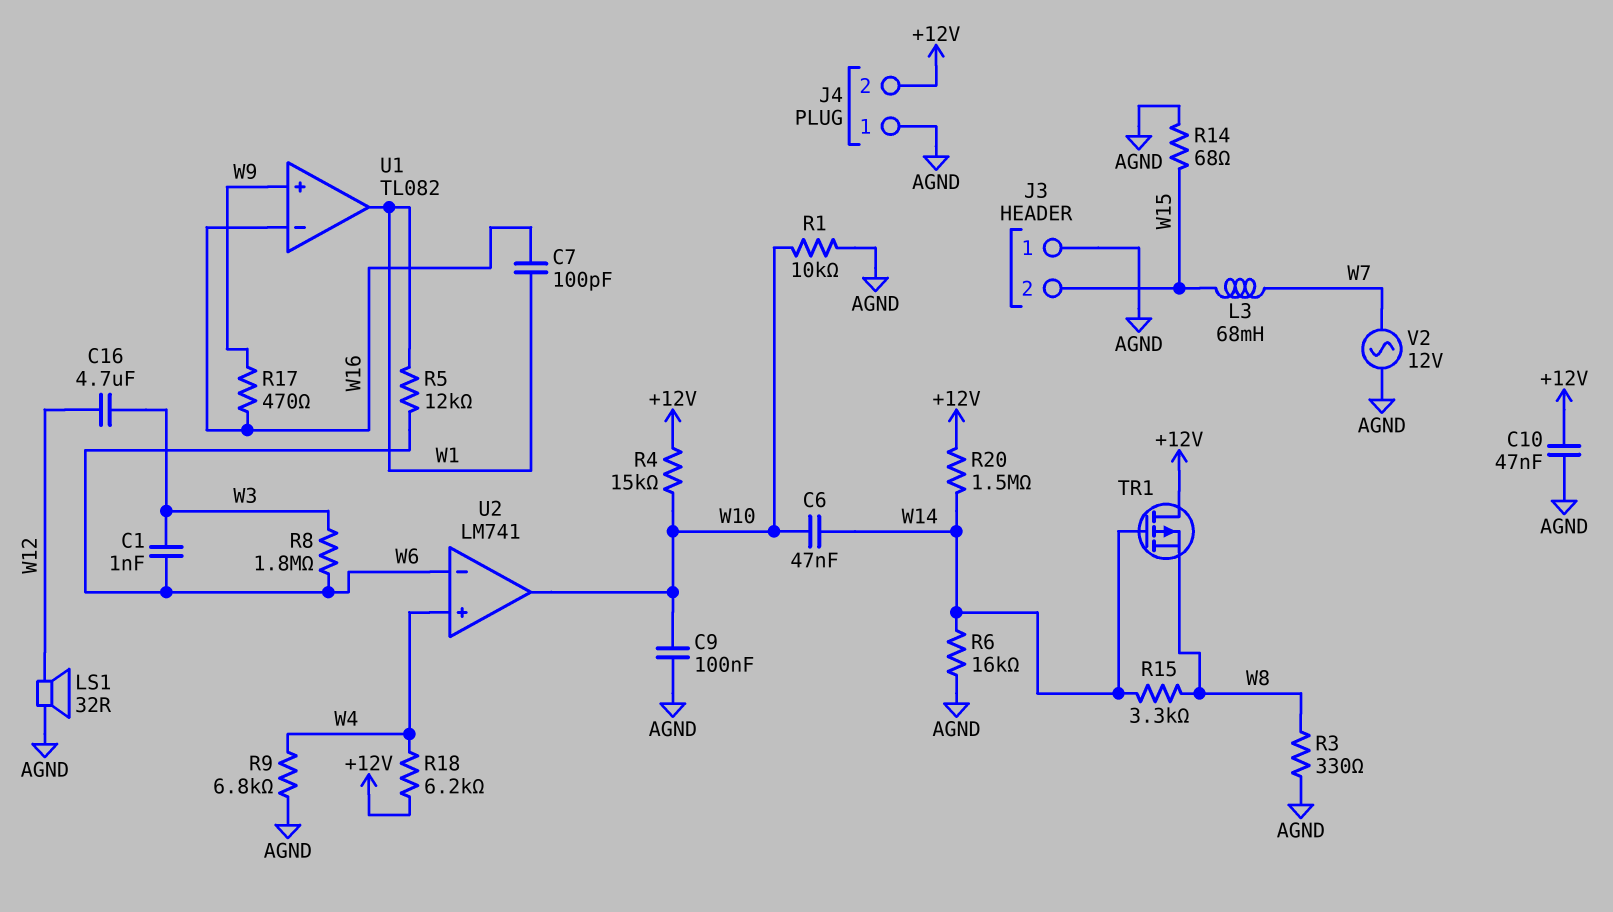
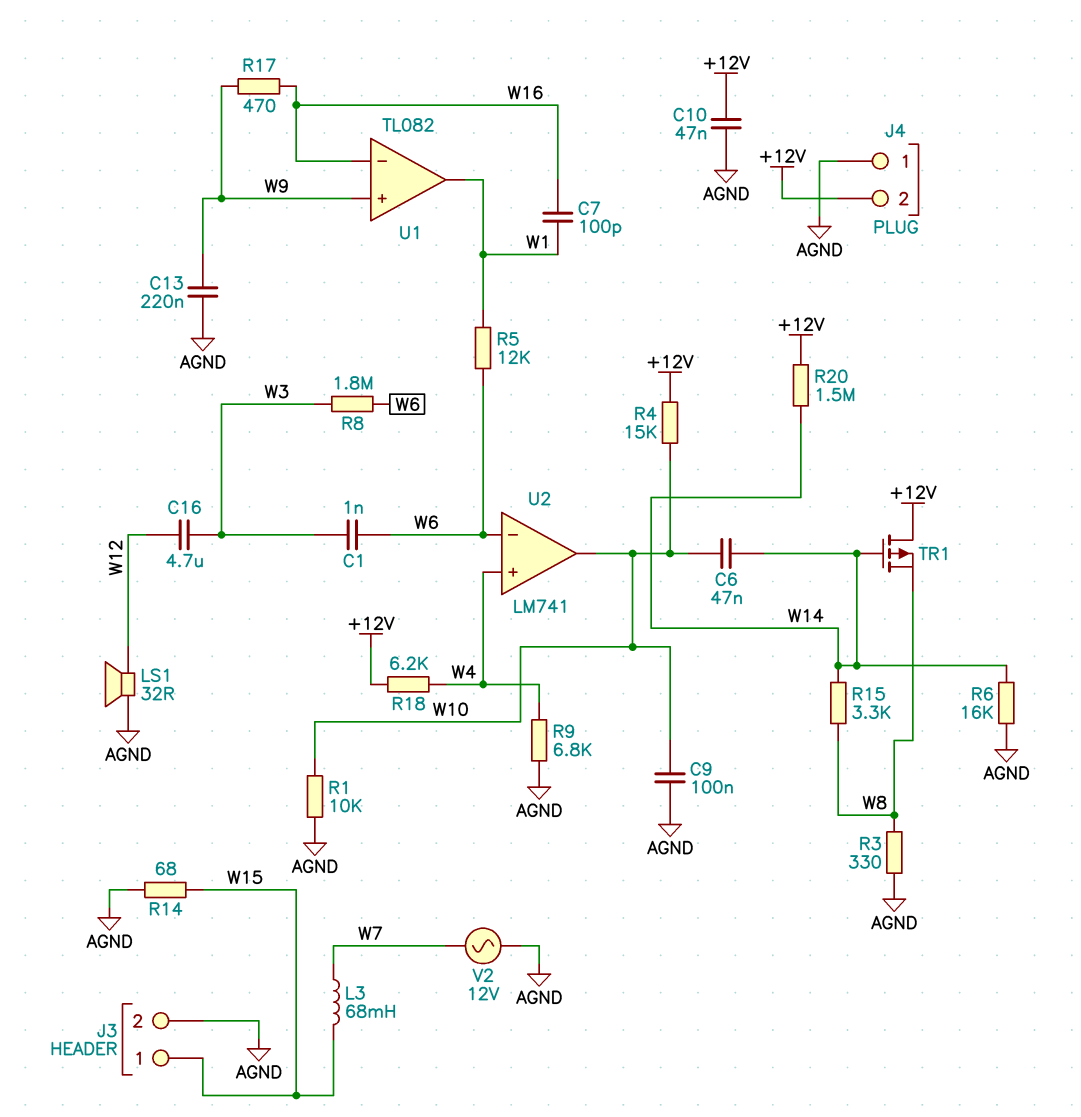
C13: none -> 220nF (AGND, W9)
J3 pin 1: AGND -> W15
J3 pin 2: W15 -> AGND

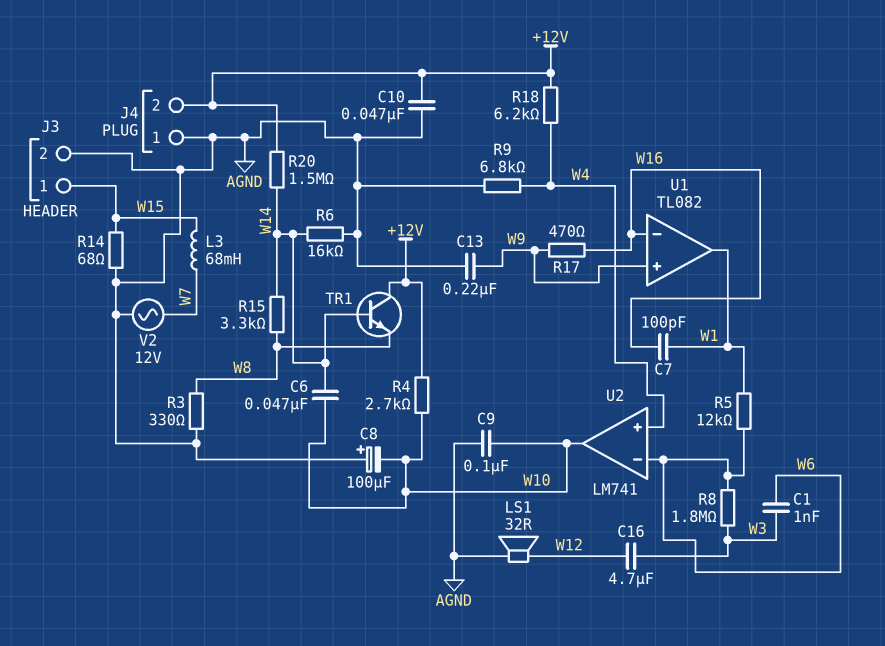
C8: none -> 100uF (plus AGND, minus W10)
R1: 10k (AGND, W10) -> none
R4: 15k (+12V, W10) -> 2.7k (+12V, W10)
TR1: PMOS (G W14, D +12V, S W8) -> NPN (B W14, C +12V, E W8)

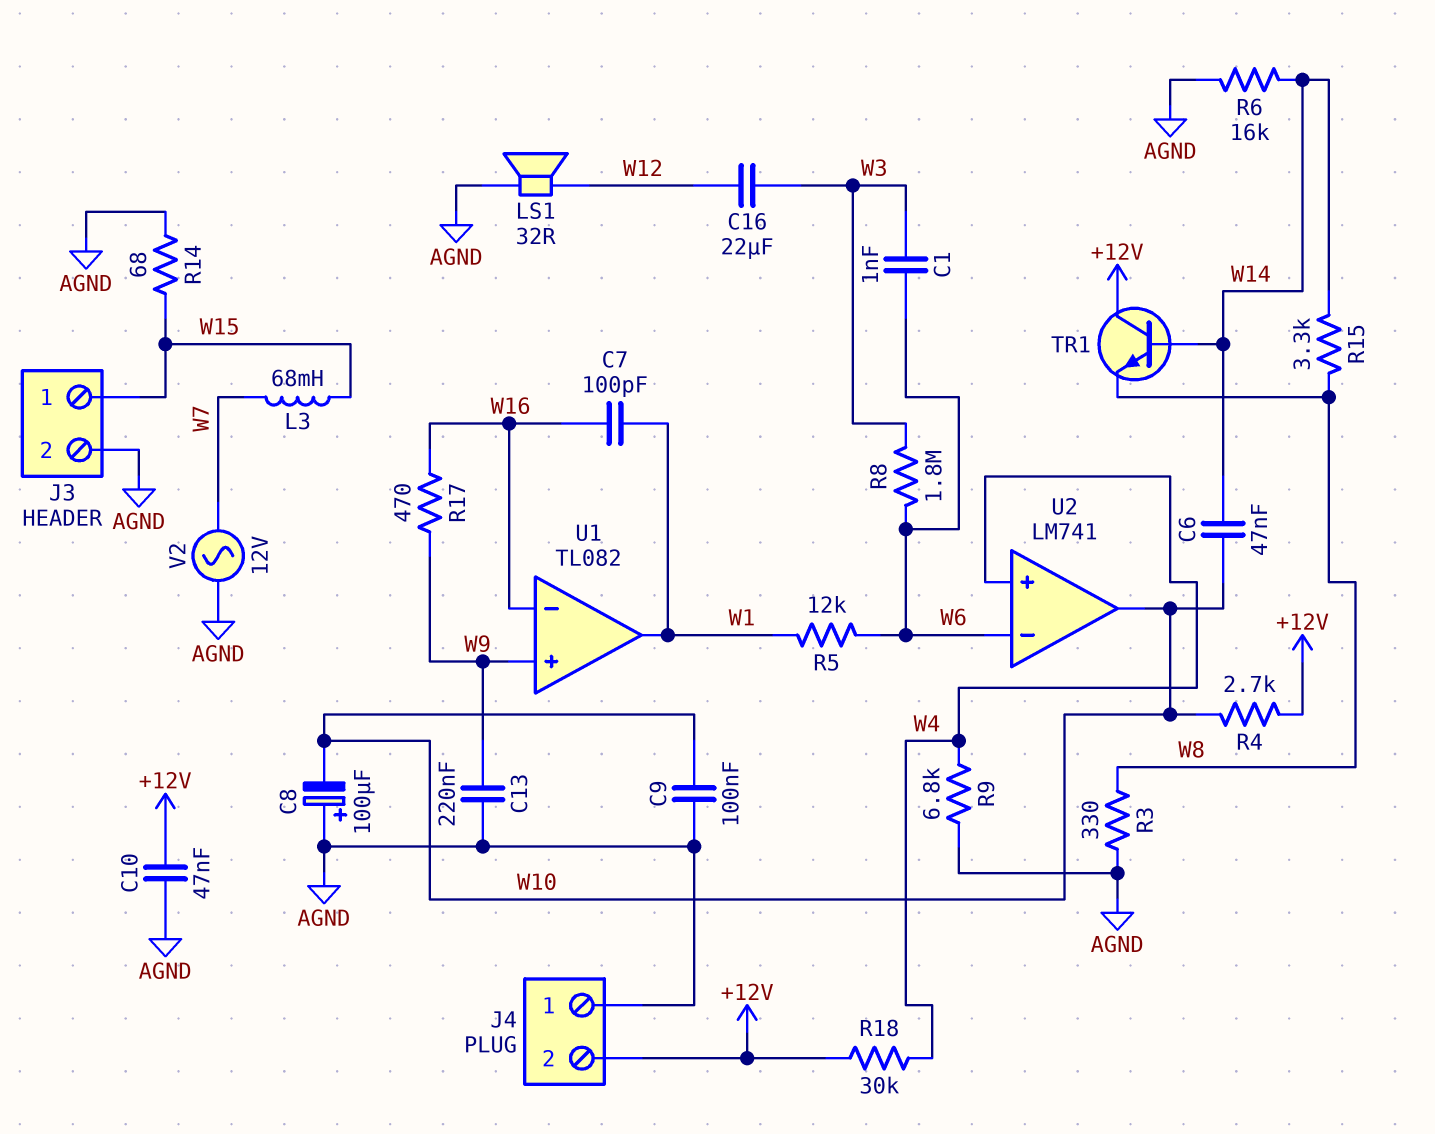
C16: 4.7uF (W3, W12) -> 22uF (W3, W12)
R18: 6.2k (+12V, W4) -> 30k (+12V, W4)
R20: 1.5M (+12V, W14) -> none

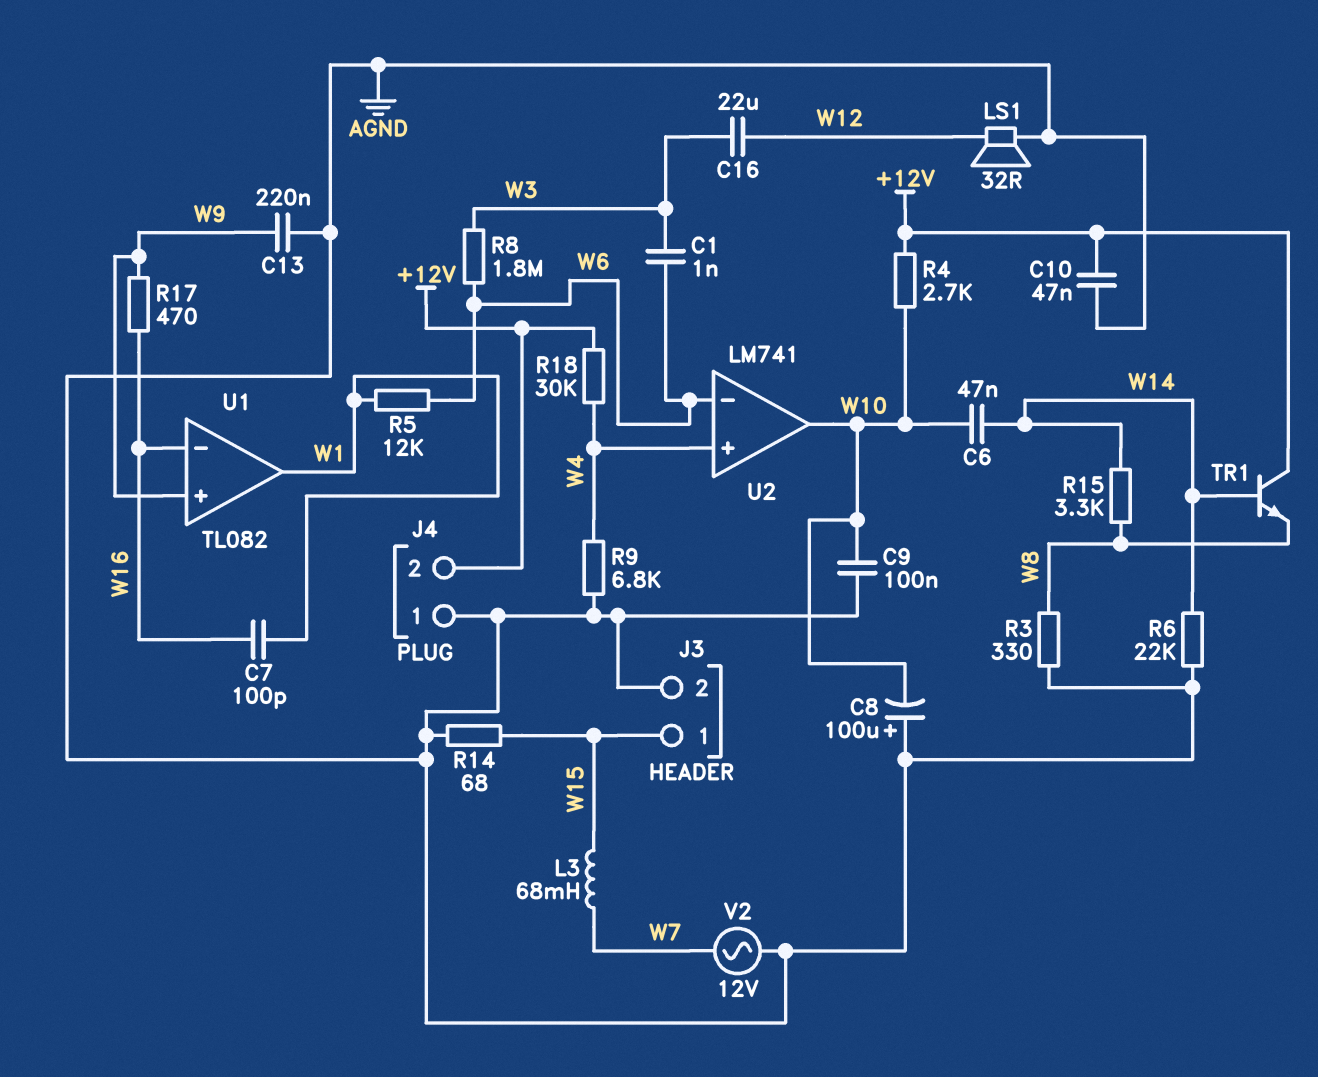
R6: 16k (AGND, W14) -> 22k (AGND, W14)

